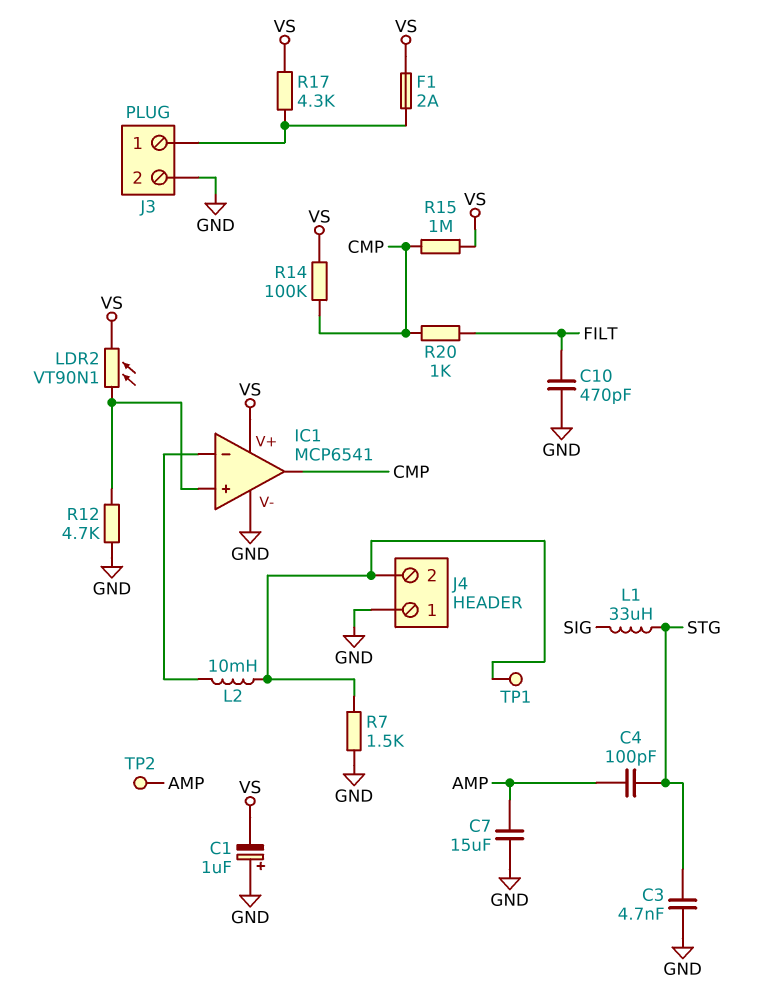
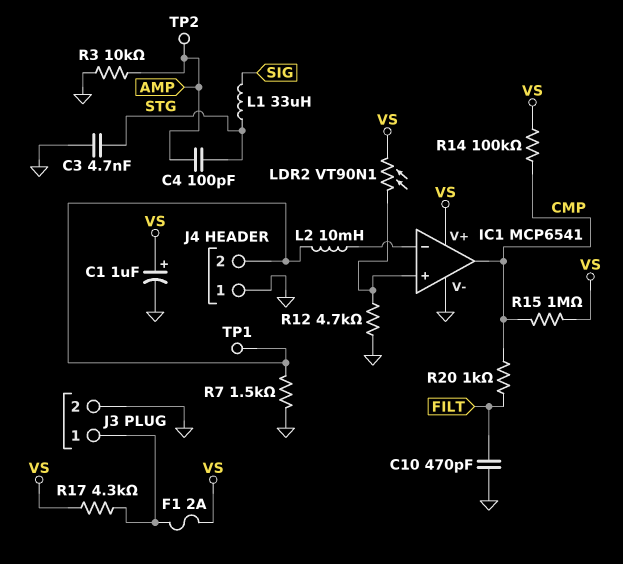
C1: 1uF (plus GND, minus VS) -> 1uF (plus VS, minus GND)
C7: 15uF (AMP, GND) -> none
R3: none -> 10k (AMP, GND)

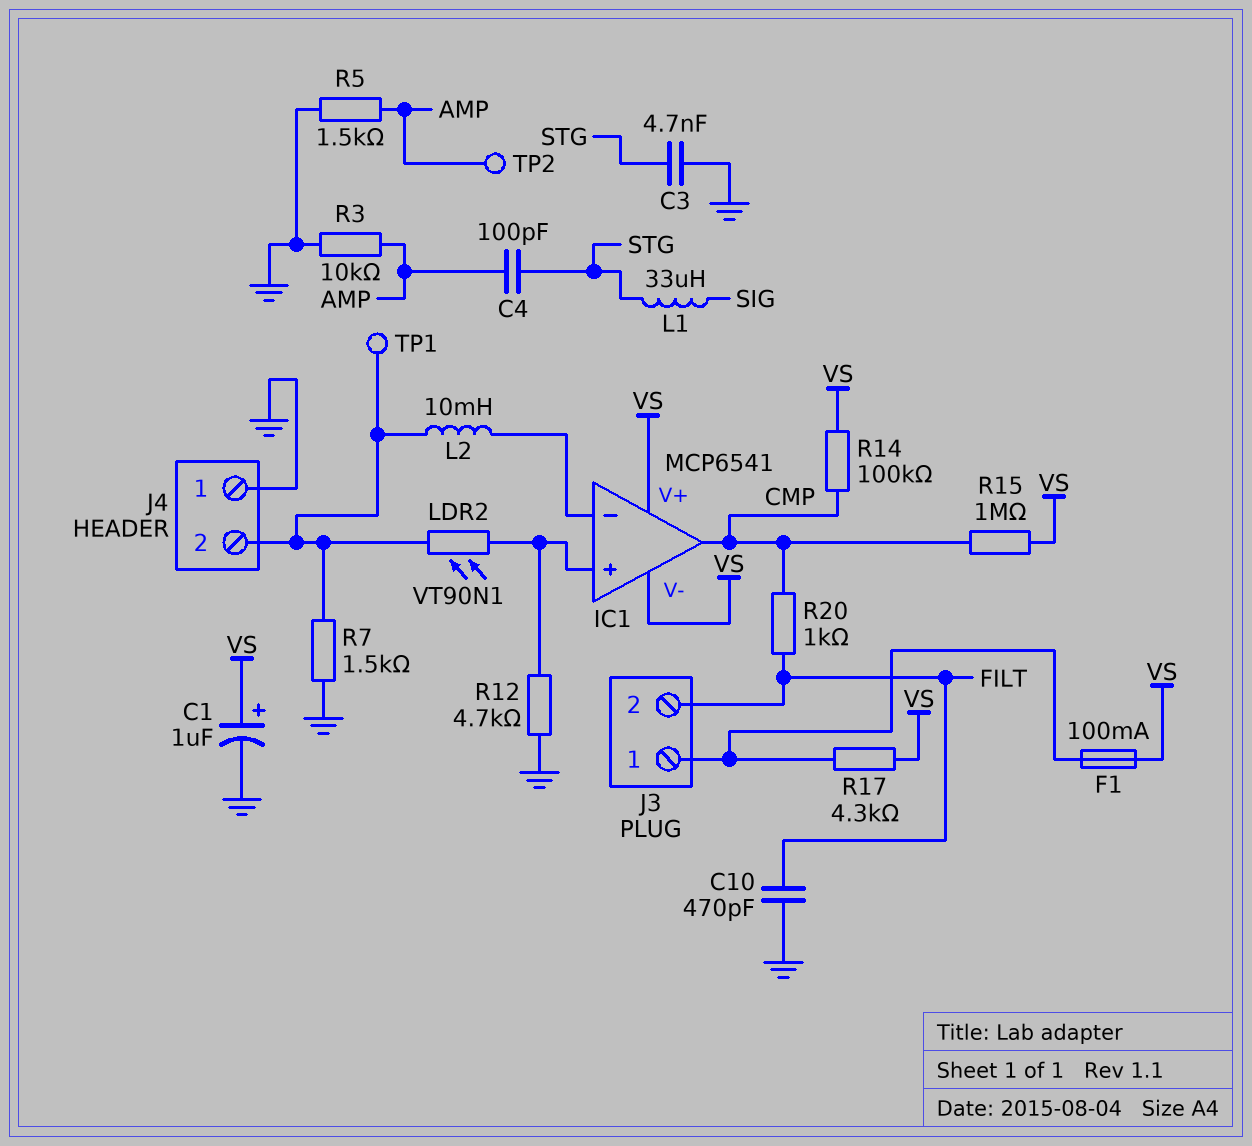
F1: 2A (J3/1, VS) -> 100mA (J3/1, VS)
IC1 pin V-: GND -> VS
J3 pin 2: GND -> FILT
LDR2: VT90N1 (IC1/in+, VS) -> VT90N1 (IC1/in+, J4/2)
R5: none -> 1.5k (AMP, GND)

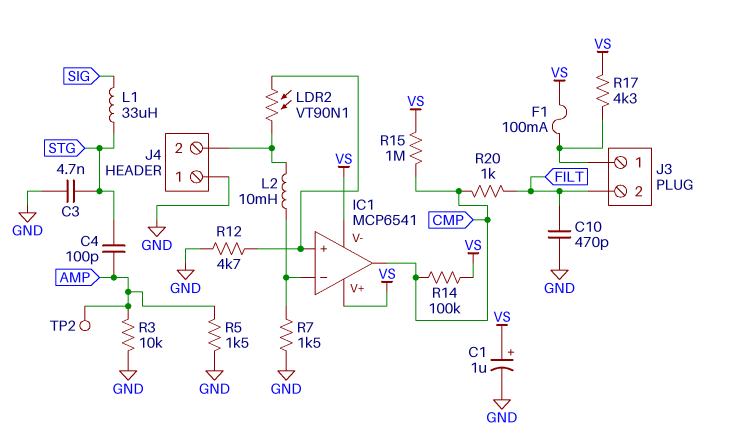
R7: 1.5k (GND, J4/2) -> 1.5k (GND, IC1/in-)
TP1: test point (J4/2) -> none

